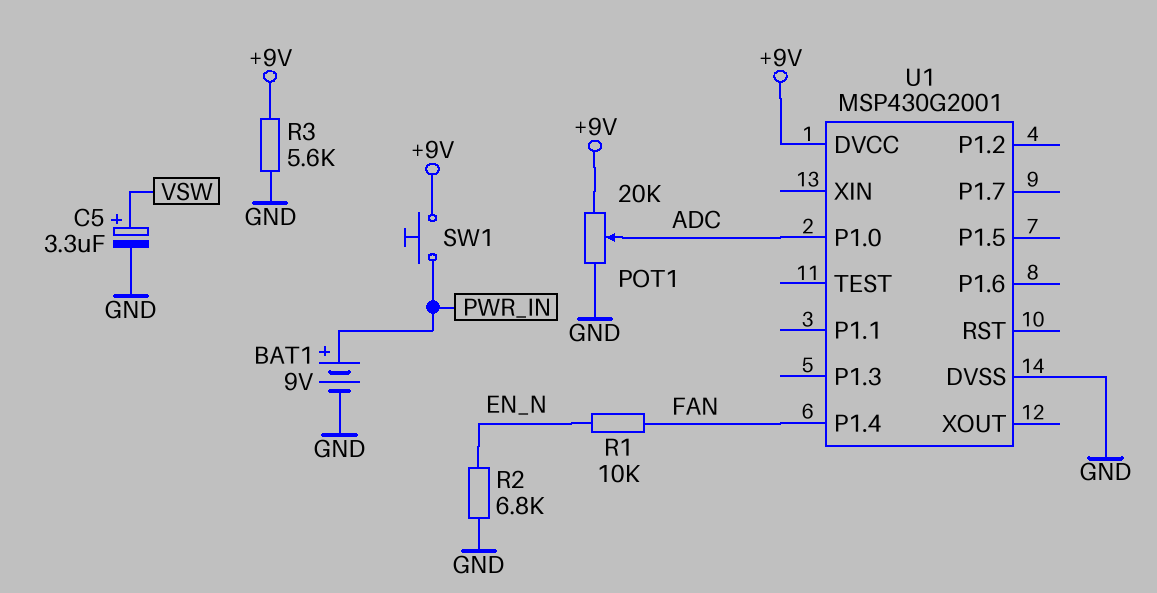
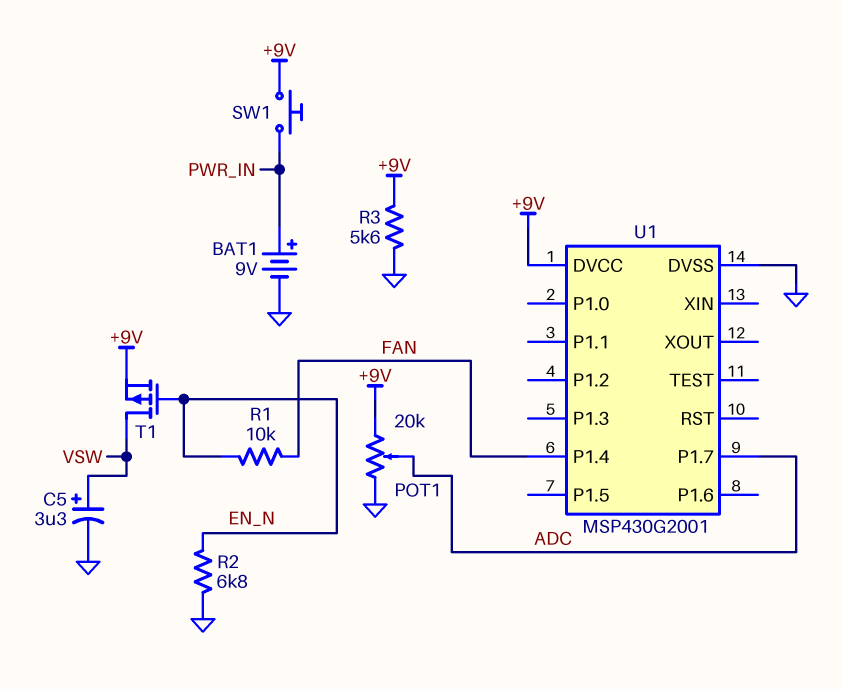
T1: none -> PMOS (G EN_N, D VSW, S +9V)
U1 pin P1.0: ADC -> none
U1 pin P1.7: none -> ADC

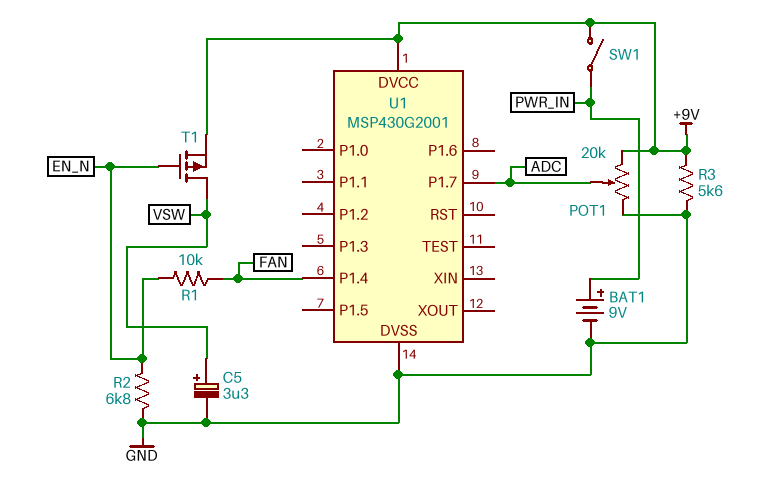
SW1: button (+9V, PWR_IN) -> switch (+9V, PWR_IN)

